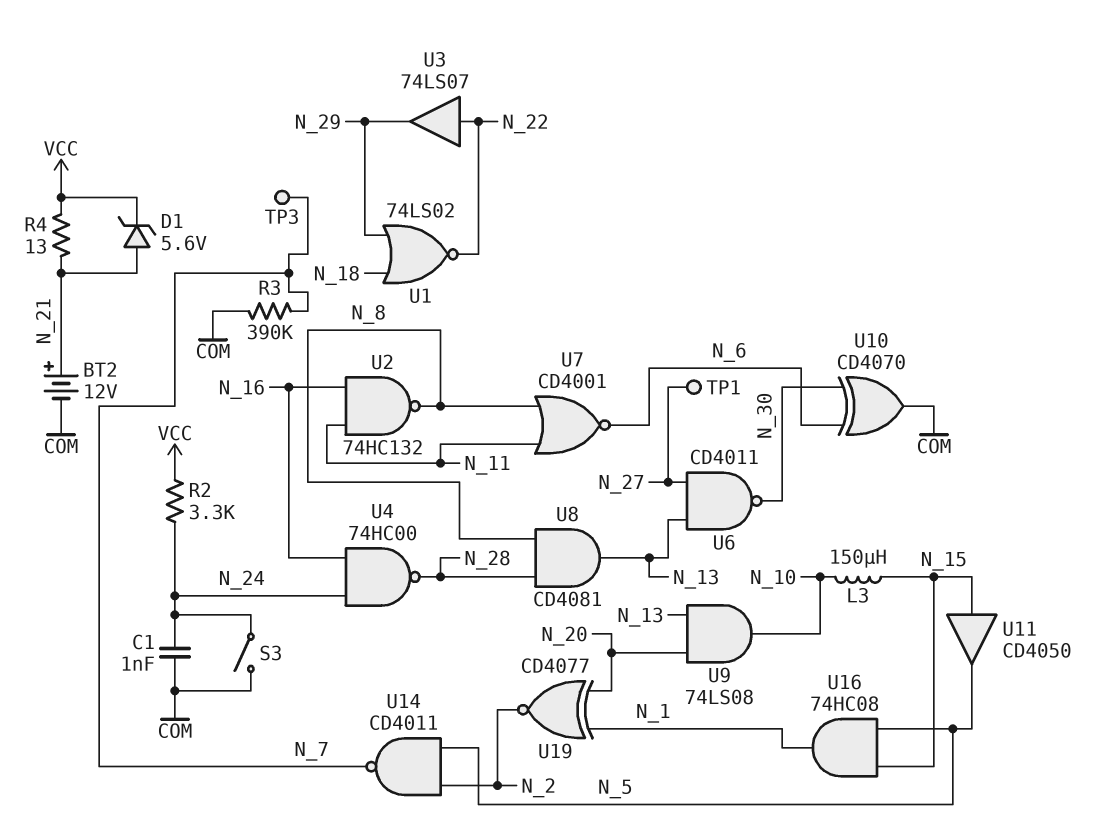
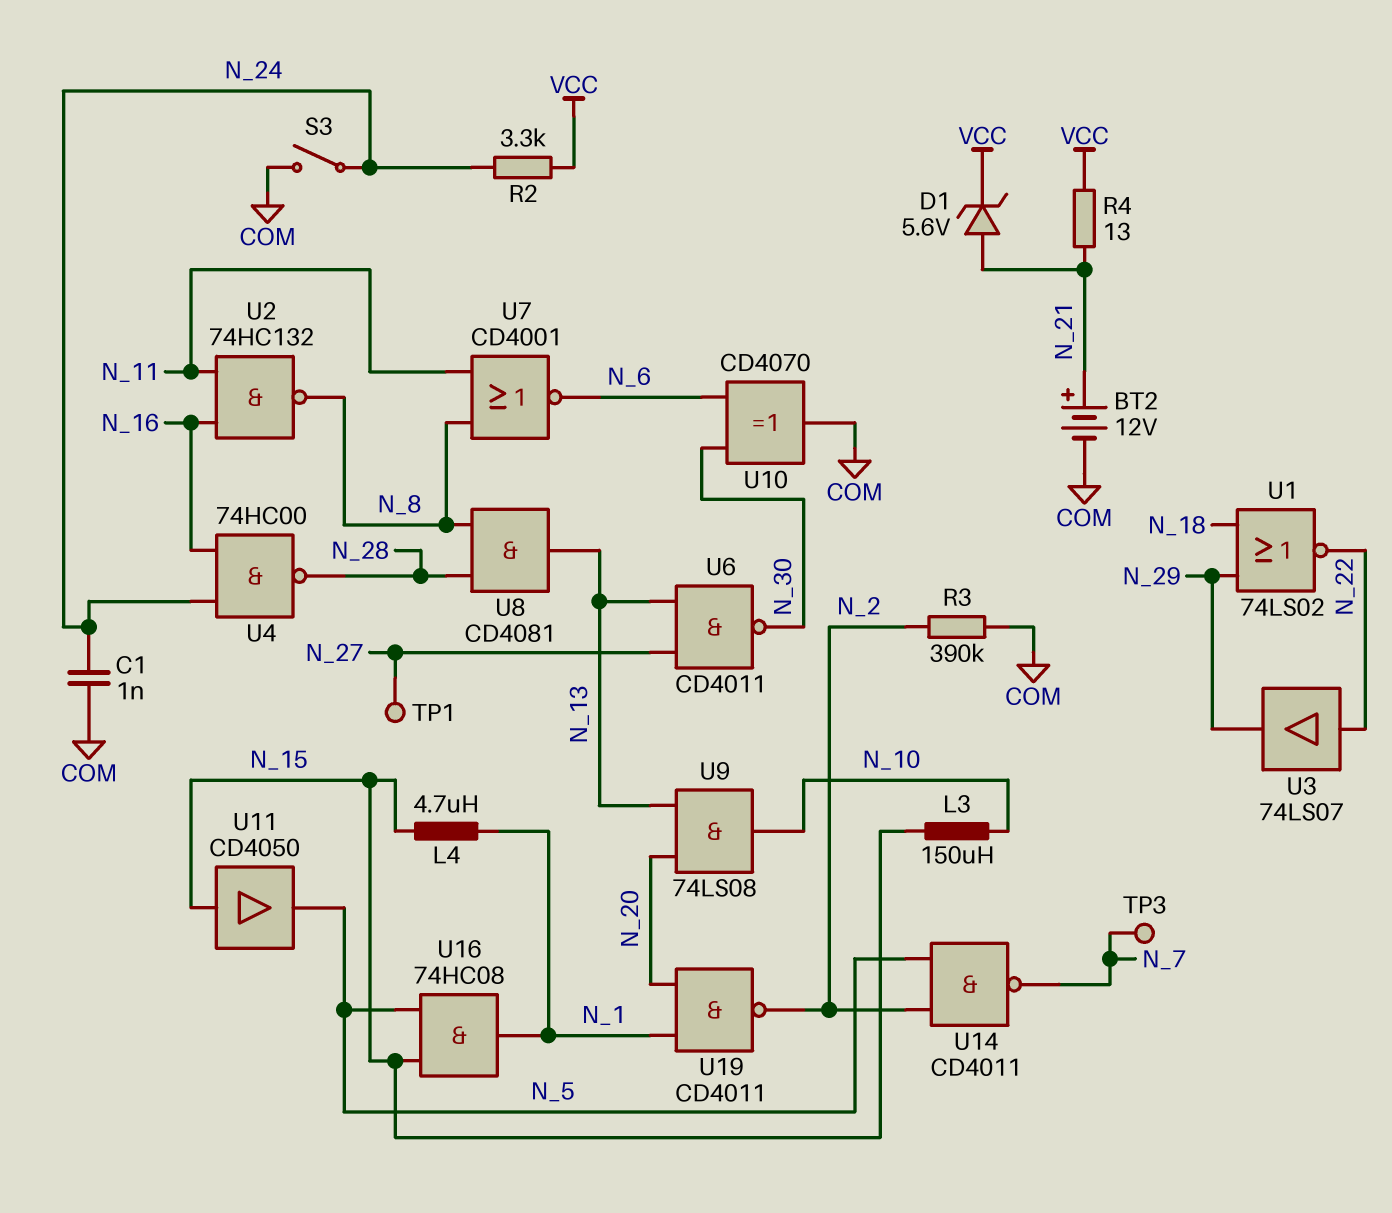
L4: none -> 4.7uH (N_1, N_15)
R3: 390k (COM, N_7) -> 390k (COM, N_2)
U19: XNOR CD4077 (in N_1, in N_20, out N_2) -> NAND CD4011 (in N_1, in N_20, out N_2)

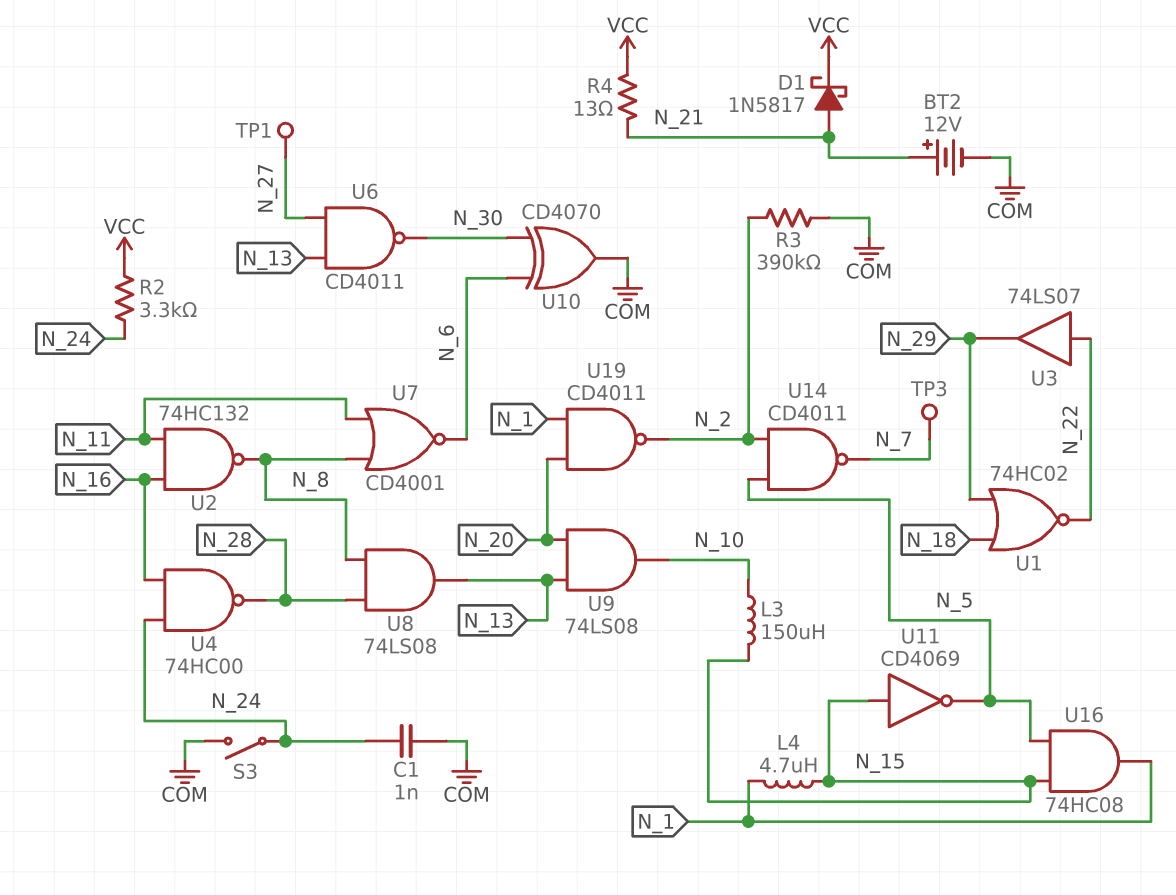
D1: zener 5.6V (A N_21, K VCC) -> schottky 1N5817 (A N_21, K VCC)
U1: NOR 74LS02 (in N_18, in N_29, out N_22) -> NOR 74HC02 (in N_18, in N_29, out N_22)
U8: AND CD4081 (in N_8, in N_28, out N_13) -> AND 74LS08 (in N_8, in N_28, out N_13)
U11: buffer CD4050 (in N_15, out N_5) -> NOT CD4069 (in N_15, out N_5)

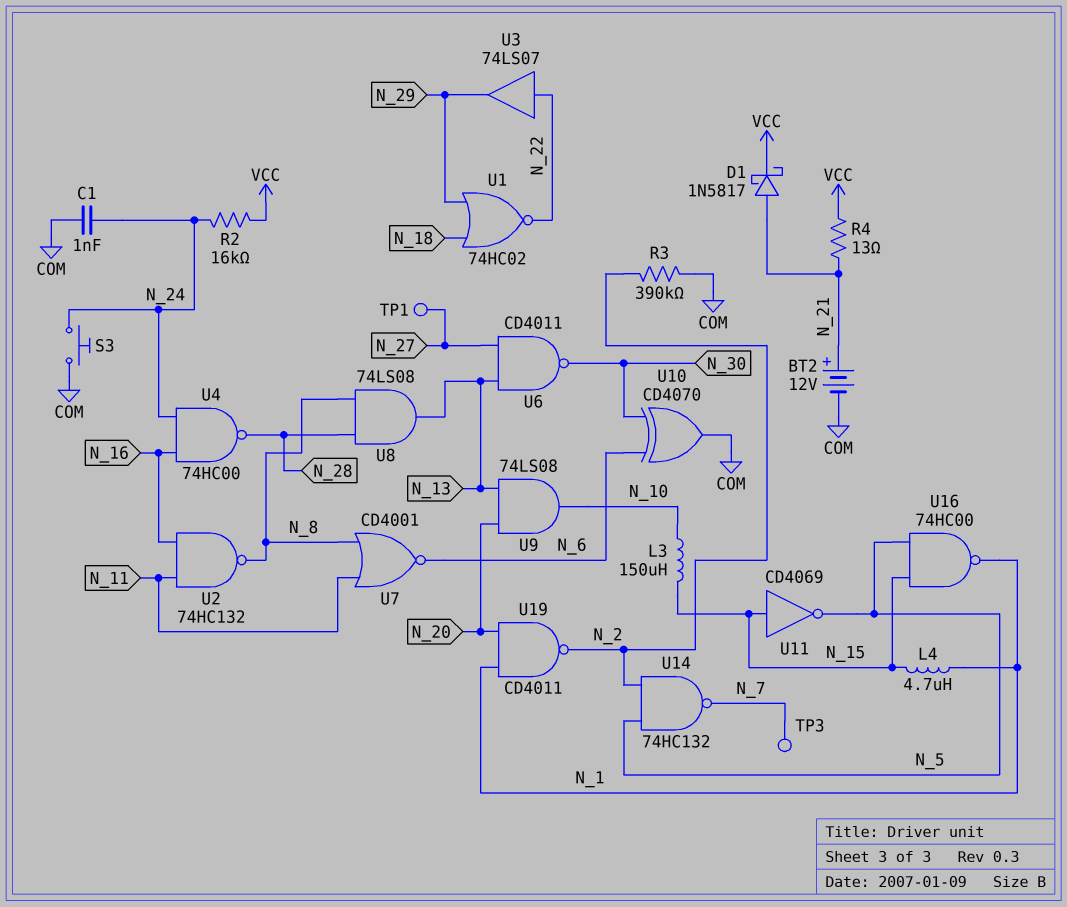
R2: 3.3k (N_24, VCC) -> 16k (N_24, VCC)
S3: switch (COM, N_24) -> button (COM, N_24)
U14: NAND CD4011 (in N_2, in N_5, out N_7) -> NAND 74HC132 (in N_2, in N_5, out N_7)
U16: AND 74HC08 (in N_5, in N_15, out N_1) -> NAND 74HC00 (in N_5, in N_15, out N_1)

